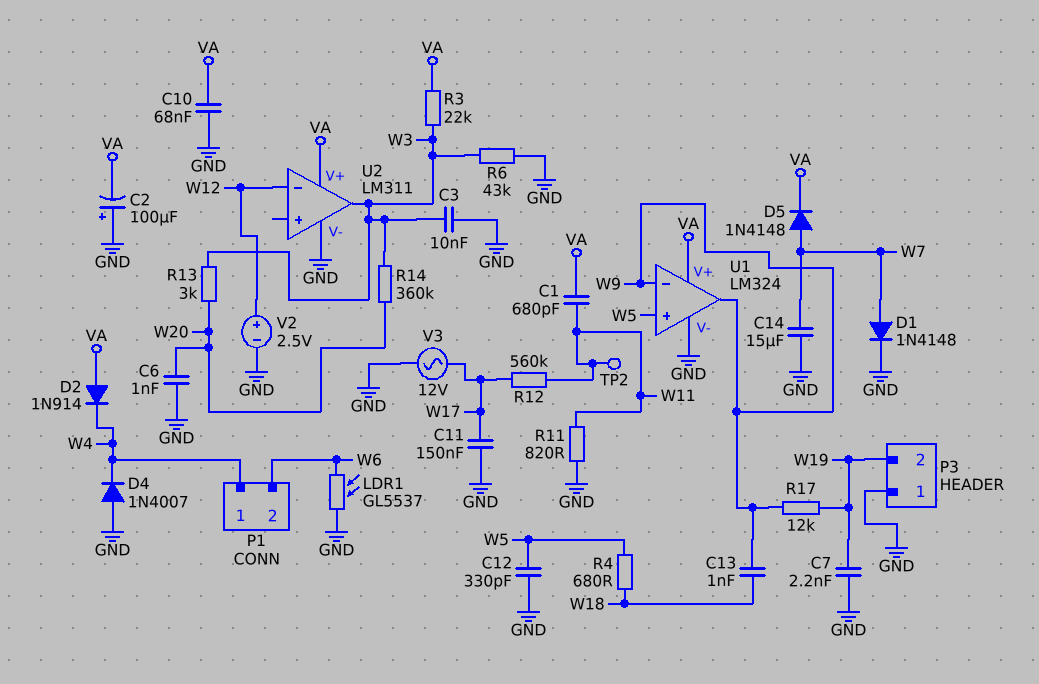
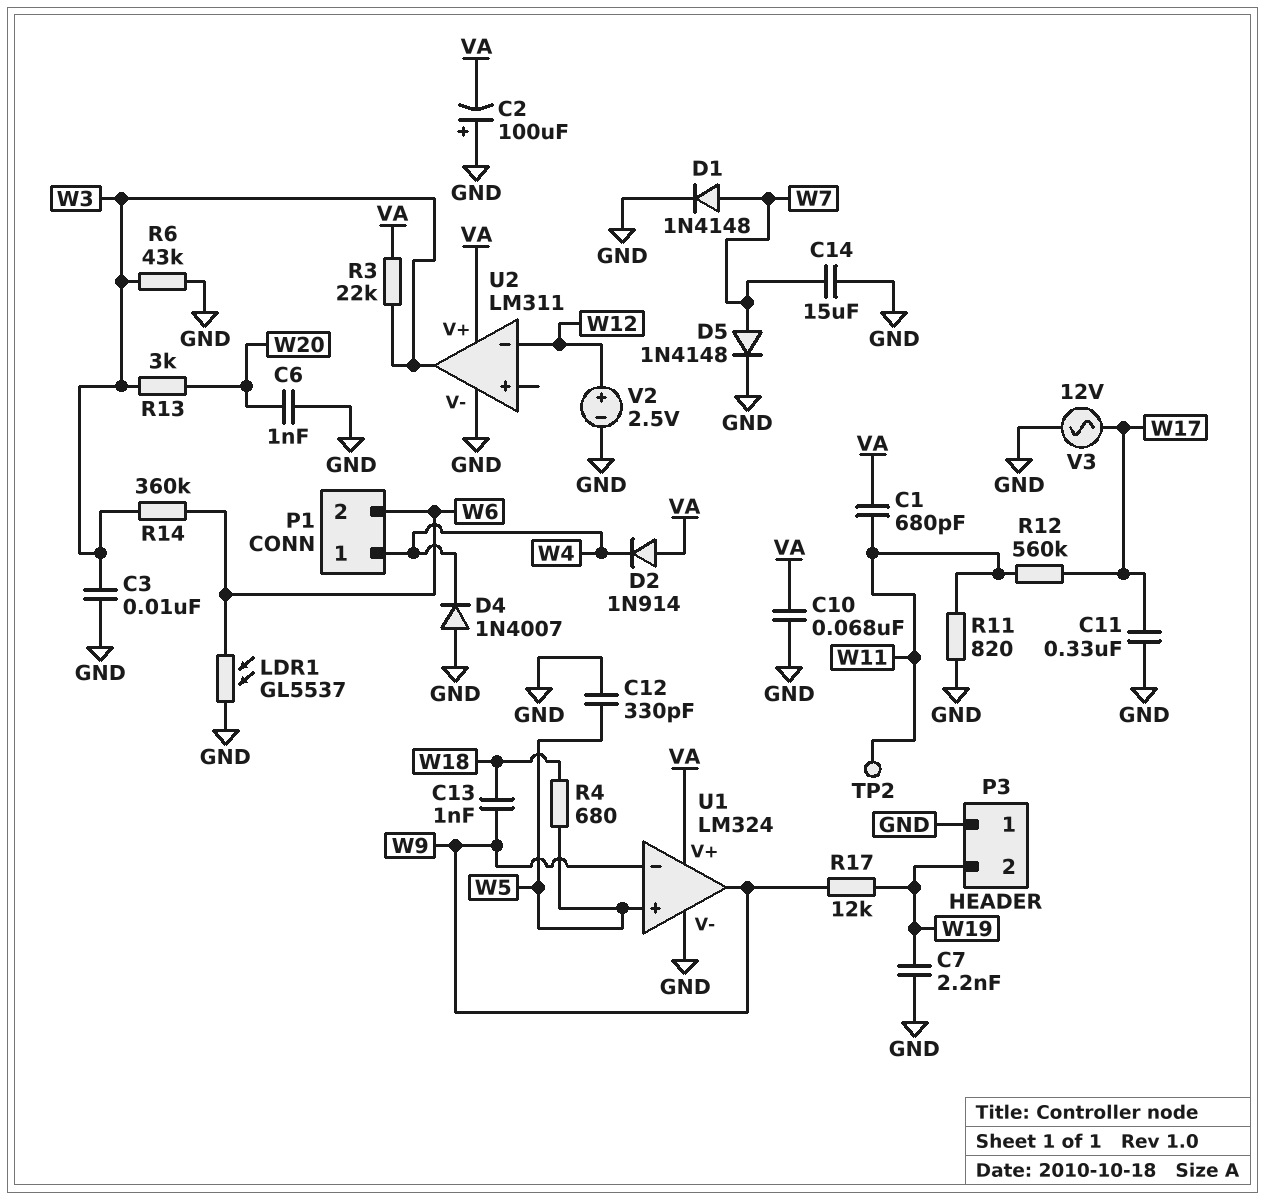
C11: 150nF (GND, W17) -> 330nF (GND, W17)
D5: diode 1N4148 (A W7, K VA) -> diode 1N4148 (A W7, K GND)
R14: 360k (W3, W20) -> 360k (W3, W6)

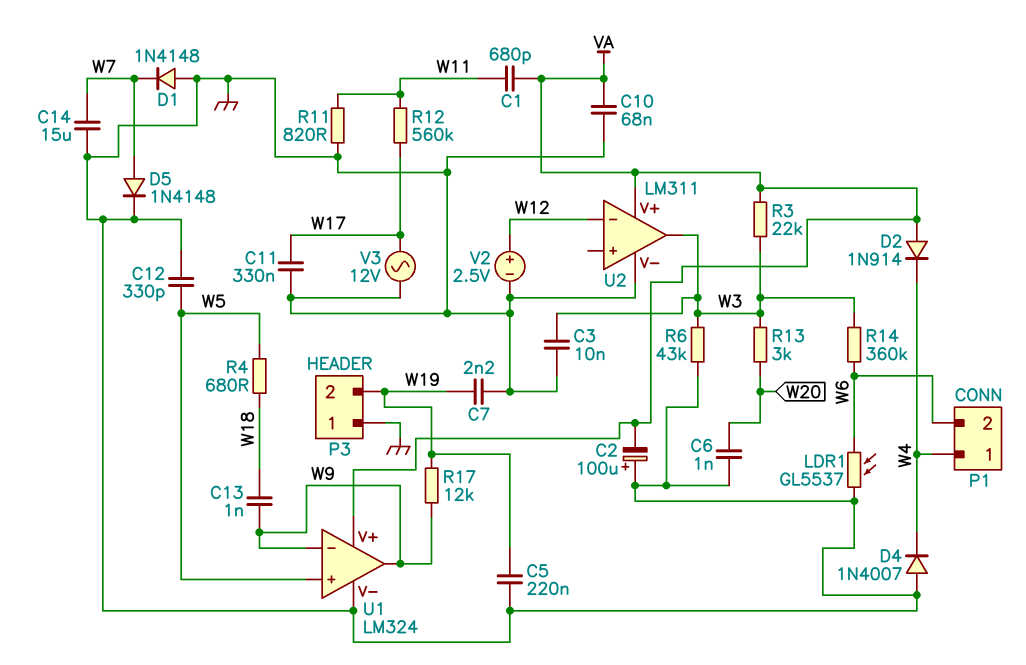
C5: none -> 220nF (GND, W19)
D1: diode 1N4148 (A W7, K GND) -> diode 1N4148 (A GND, K W7)
TP2: test point (W11) -> none

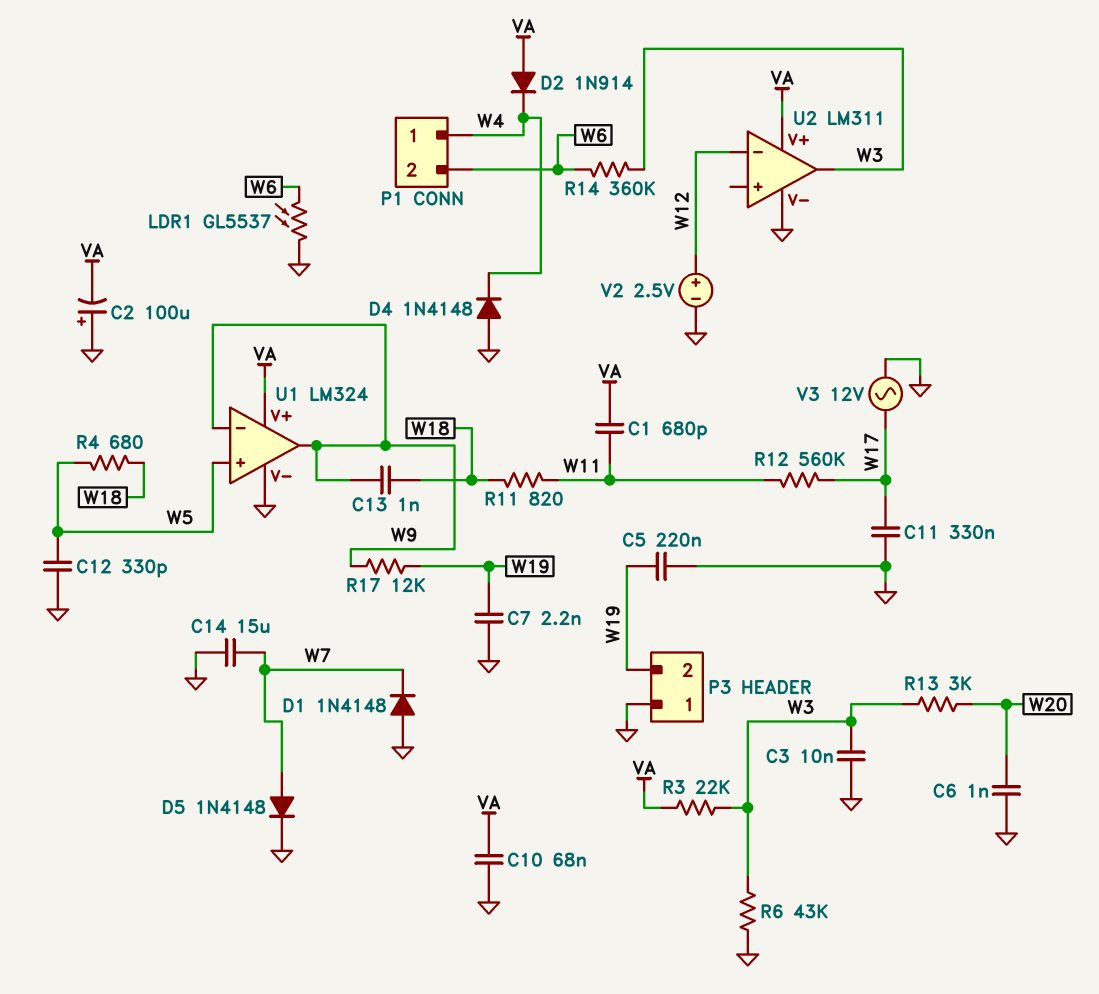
D4: diode 1N4007 (A GND, K W4) -> diode 1N4148 (A GND, K W4)
R11: 820 (GND, W11) -> 820 (W11, W18)

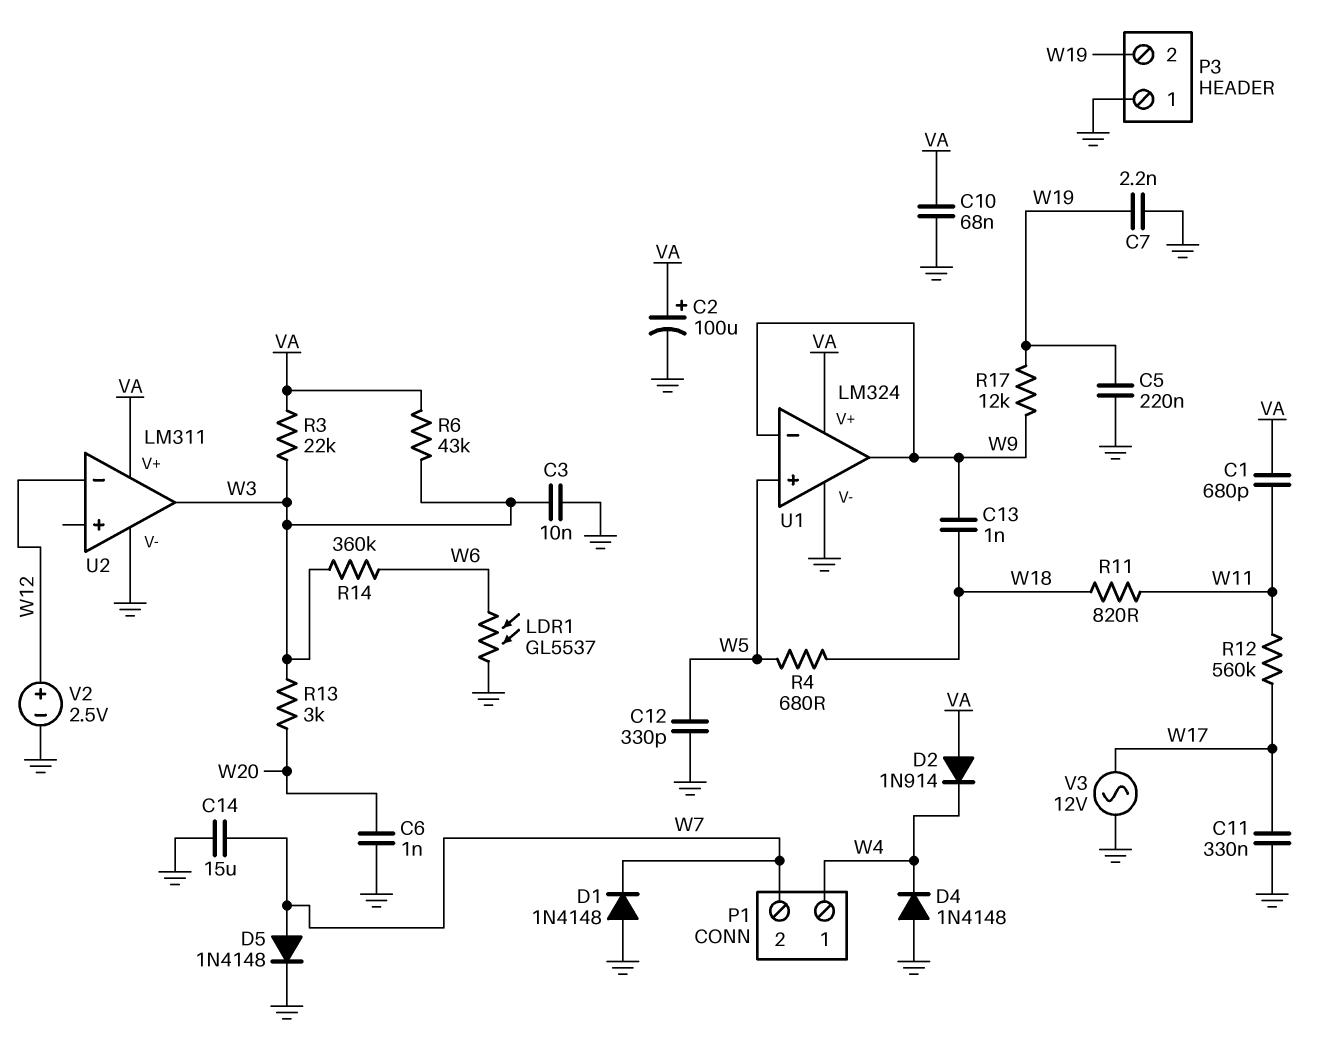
C2: 100uF (plus GND, minus VA) -> 100uF (plus VA, minus GND)
P1 pin 2: W6 -> W7
R6: 43k (GND, W3) -> 43k (VA, W3)

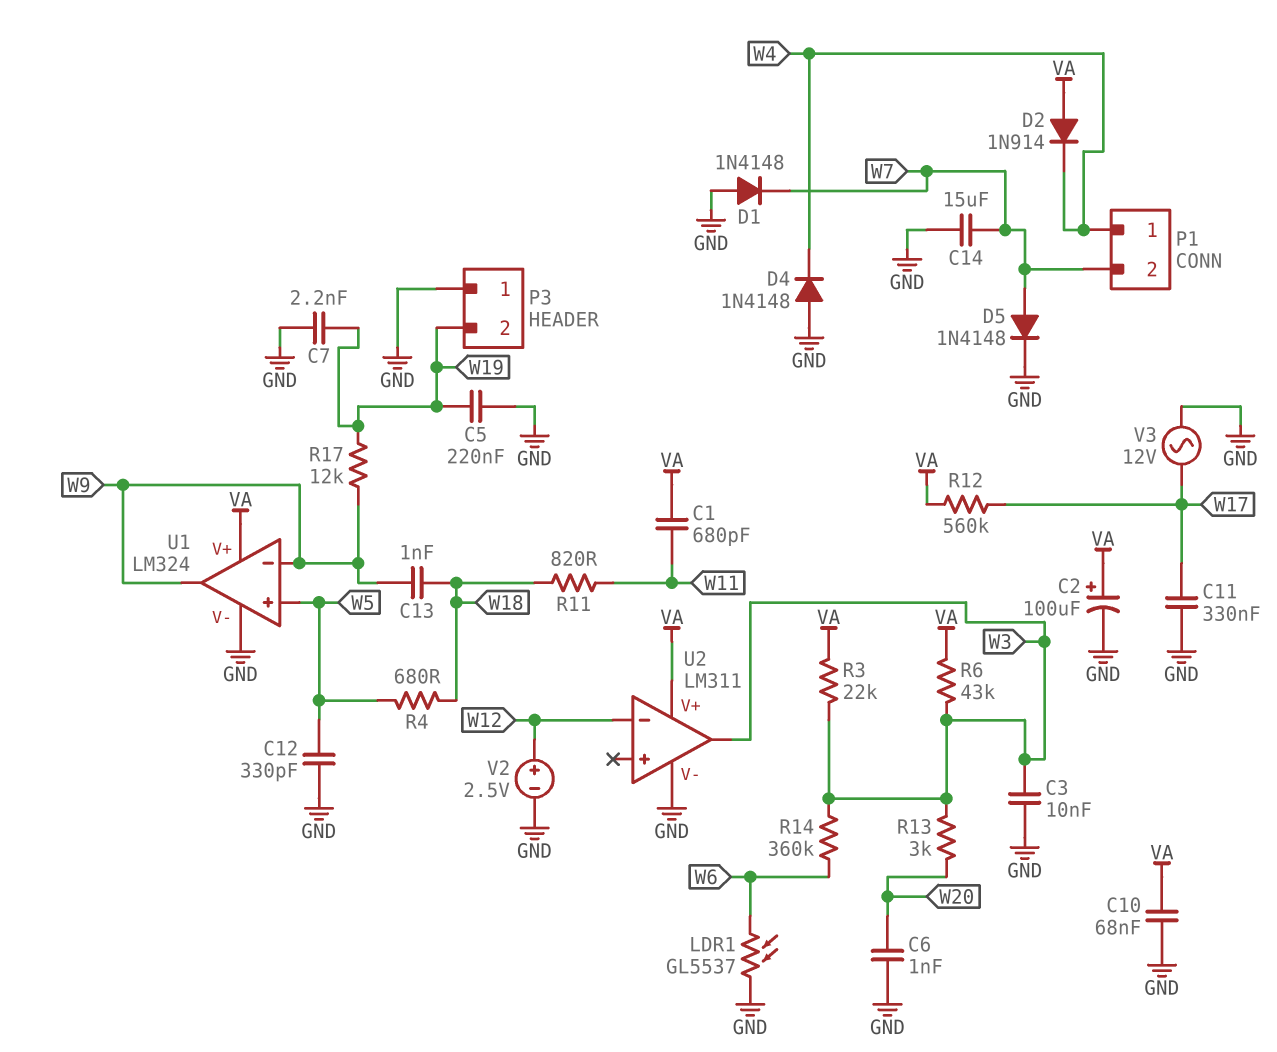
R12: 560k (W11, W17) -> 560k (VA, W17)

